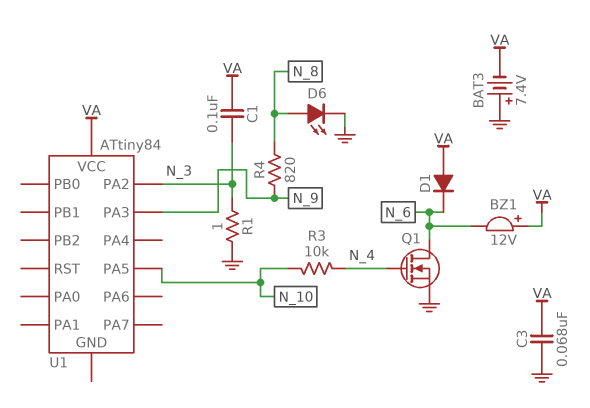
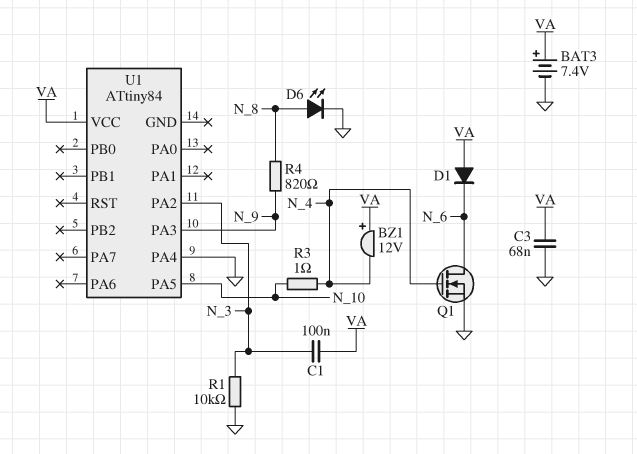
BAT3: 7.4V (plus GND, minus VA) -> 7.4V (plus VA, minus GND)
BZ1: buzzer 12V (plus VA, minus N_6) -> buzzer 12V (plus VA, minus N_4)
R1: 1 (GND, N_3) -> 10k (GND, N_3)
R3: 10k (N_4, N_10) -> 1 (N_4, N_10)
U1 pin PA4: none -> GND

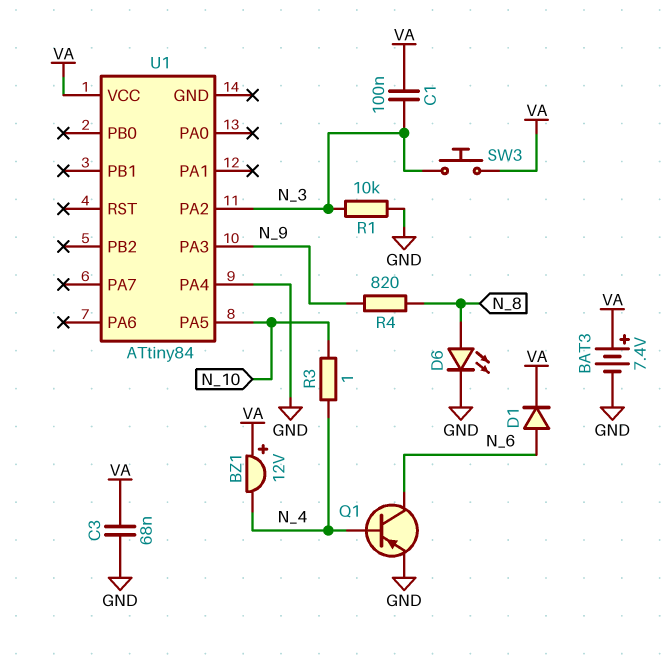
D1: diode (A VA, K N_6) -> diode (A N_6, K VA)
Q1: NMOS (G N_4, D N_6, S GND) -> PNP (B N_4, C N_6, E GND)
SW3: none -> button (N_3, VA)

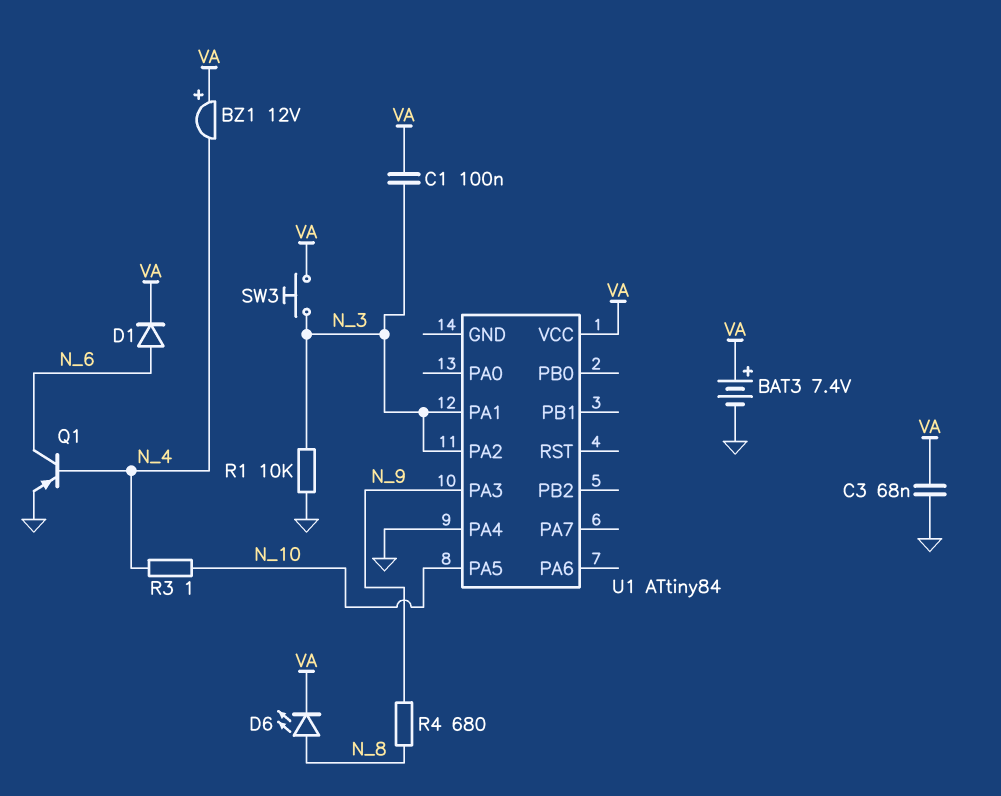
D6: LED (A N_8, K GND) -> LED (A N_8, K VA)
R4: 820 (N_8, N_9) -> 680 (N_8, N_9)
U1 pin PA1: none -> N_3

